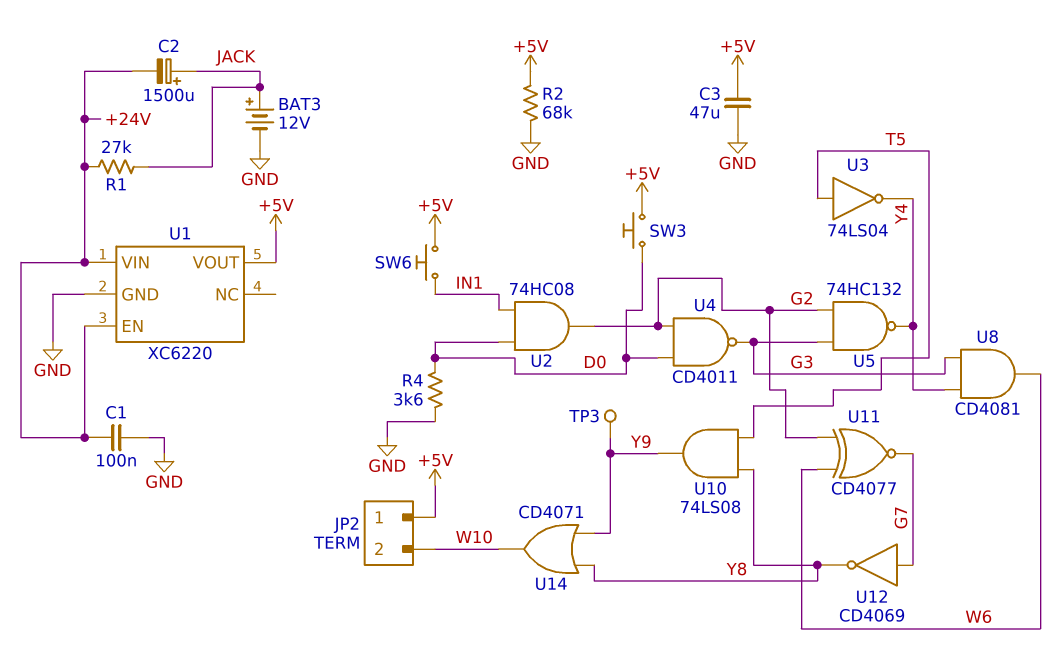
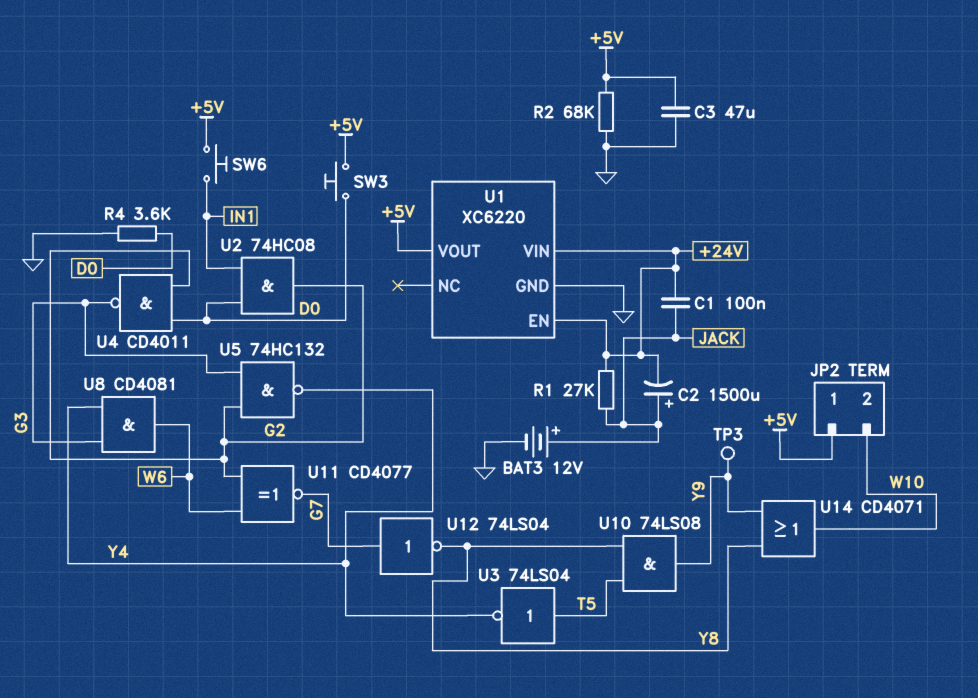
C1: 100nF (+24V, GND) -> 100nF (+24V, JACK)
U12: NOT CD4069 (in G7, out Y8) -> NOT 74LS04 (in G7, out Y8)

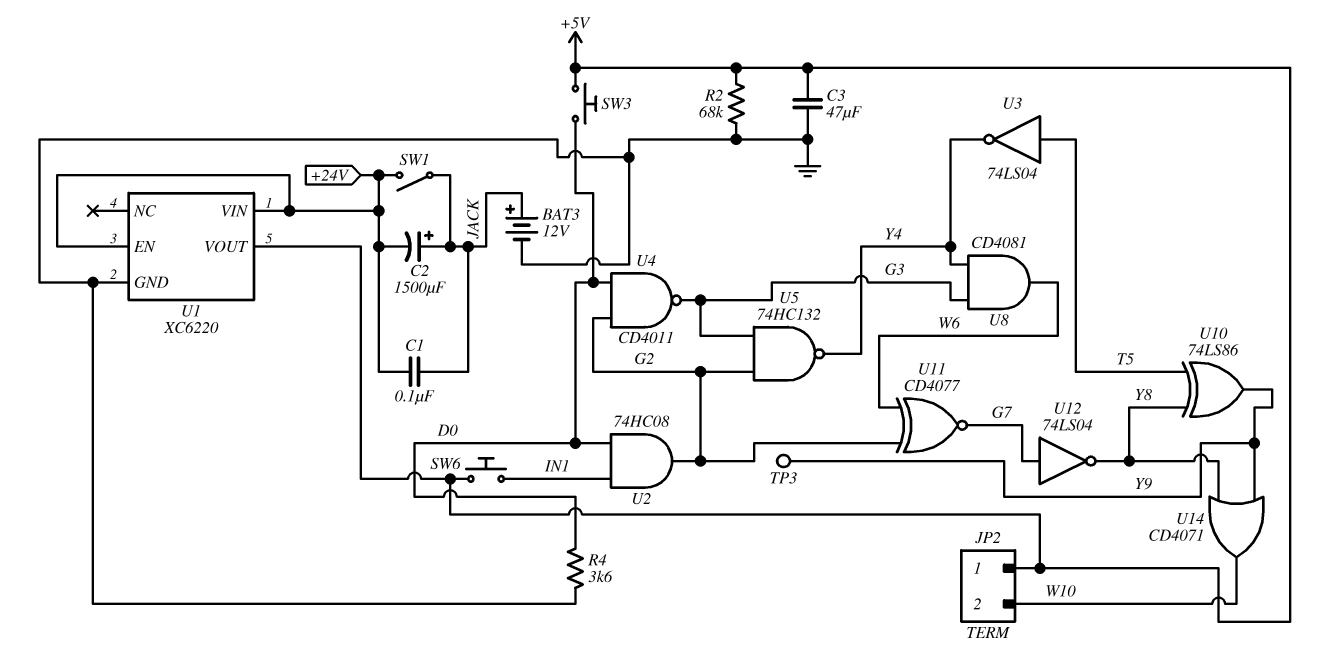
R1: 27k (+24V, JACK) -> none
SW1: none -> switch (+24V, JACK)
U10: AND 74LS08 (in T5, in Y8, out Y9) -> XOR 74LS86 (in T5, in Y8, out Y9)

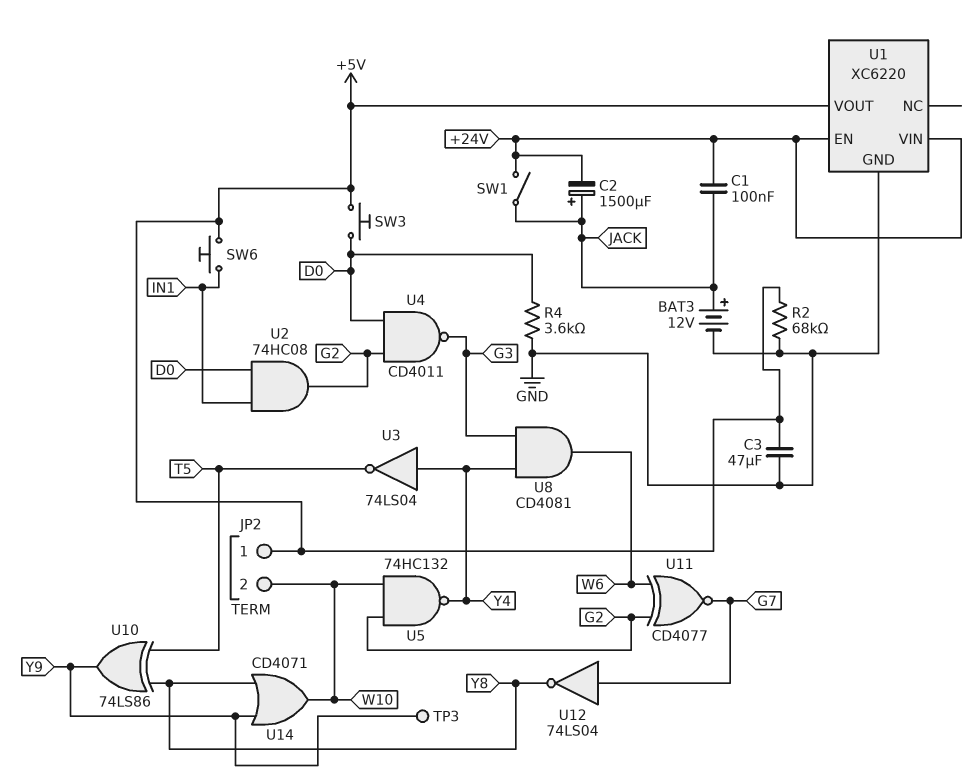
U3: NOT 74LS04 (in T5, out Y4) -> NOT 74LS04 (in Y4, out T5)
U5: NAND 74HC132 (in G2, in G3, out Y4) -> NAND 74HC132 (in G2, in W10, out Y4)

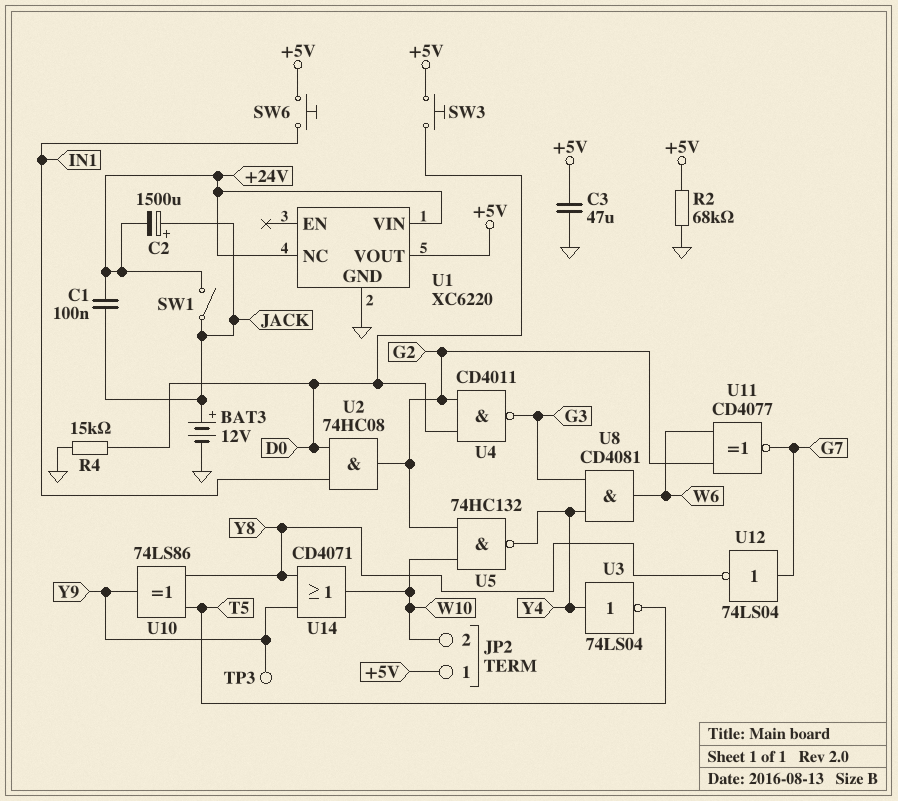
R4: 3.6k (D0, GND) -> 15k (D0, GND)
U1 pin EN: +24V -> none
U1 pin NC: none -> +24V

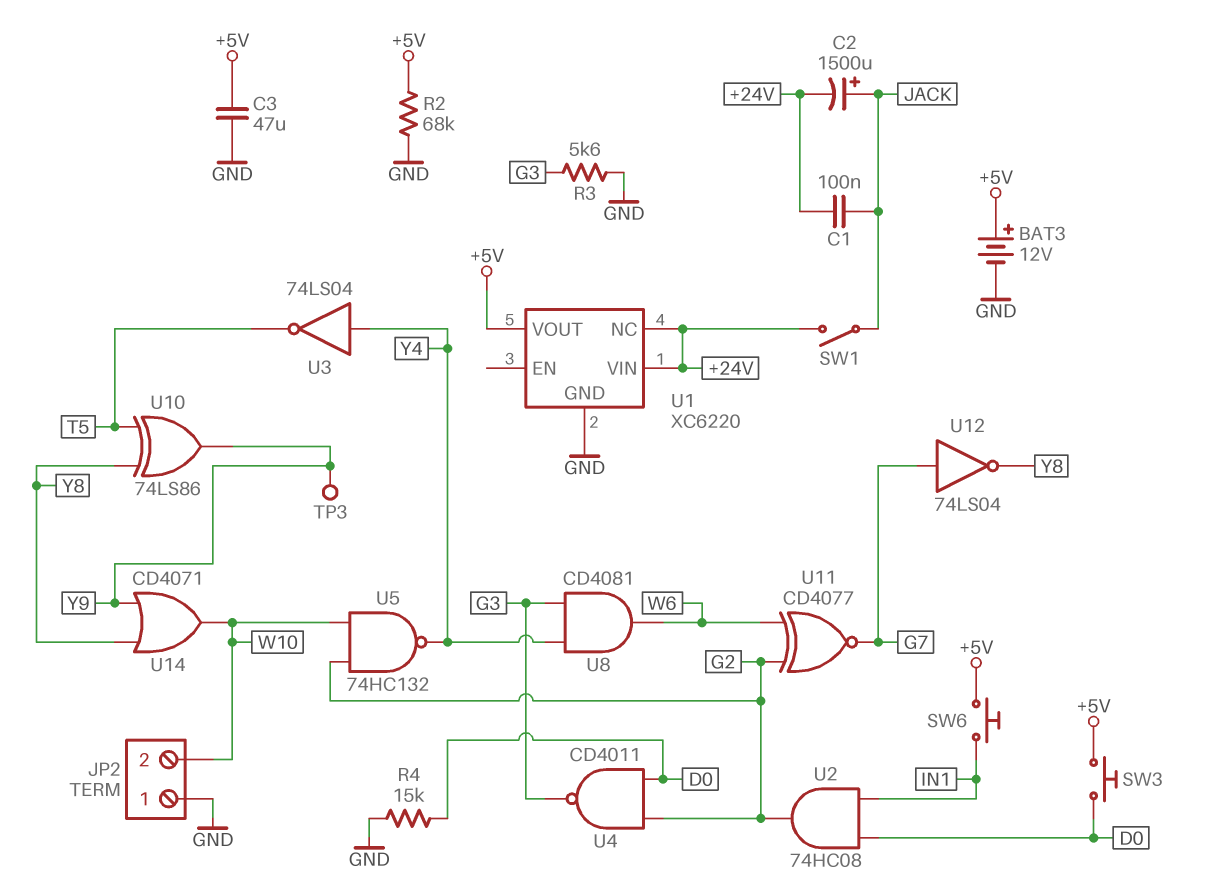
BAT3: 12V (plus JACK, minus GND) -> 12V (plus +5V, minus GND)
JP2 pin 1: +5V -> GND
R3: none -> 5.6k (G3, GND)

